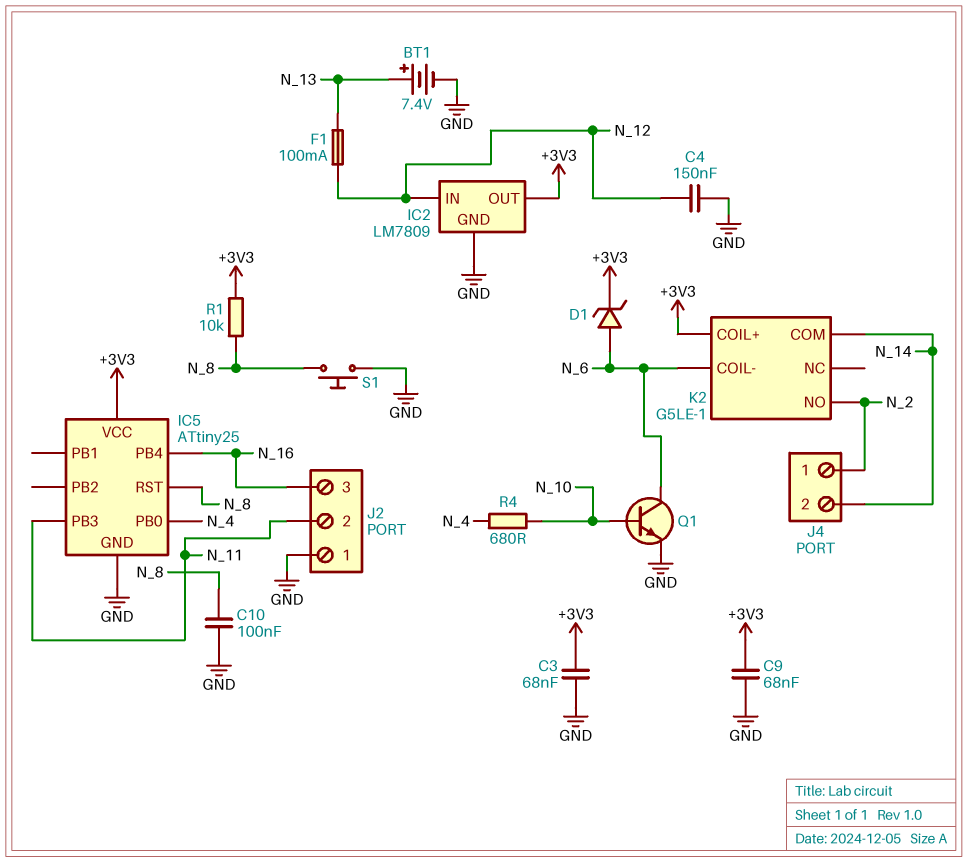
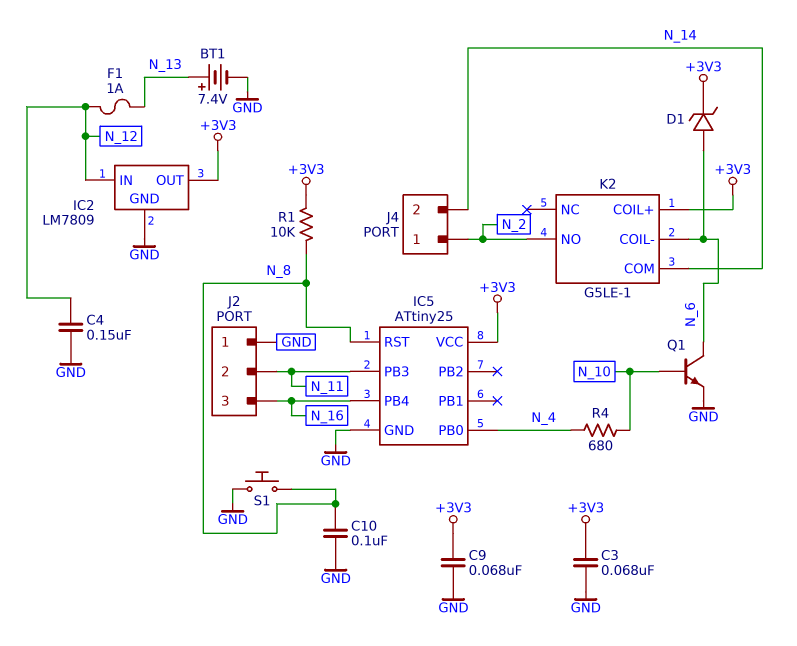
F1: 100mA (N_12, N_13) -> 1A (N_12, N_13)

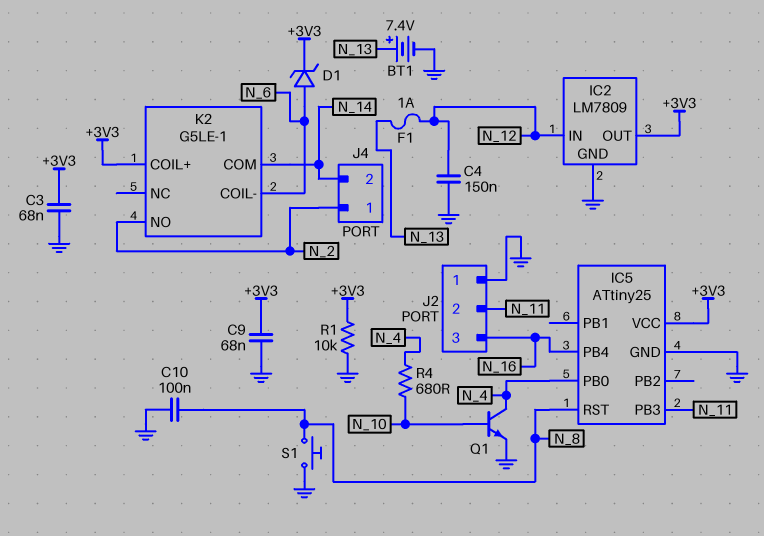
Q1: NPN (B N_10, C N_6, E GND) -> NPN (B N_10, C N_4, E GND)
R1: 10k (+3V3, N_8) -> 10k (+3V3, GND)

